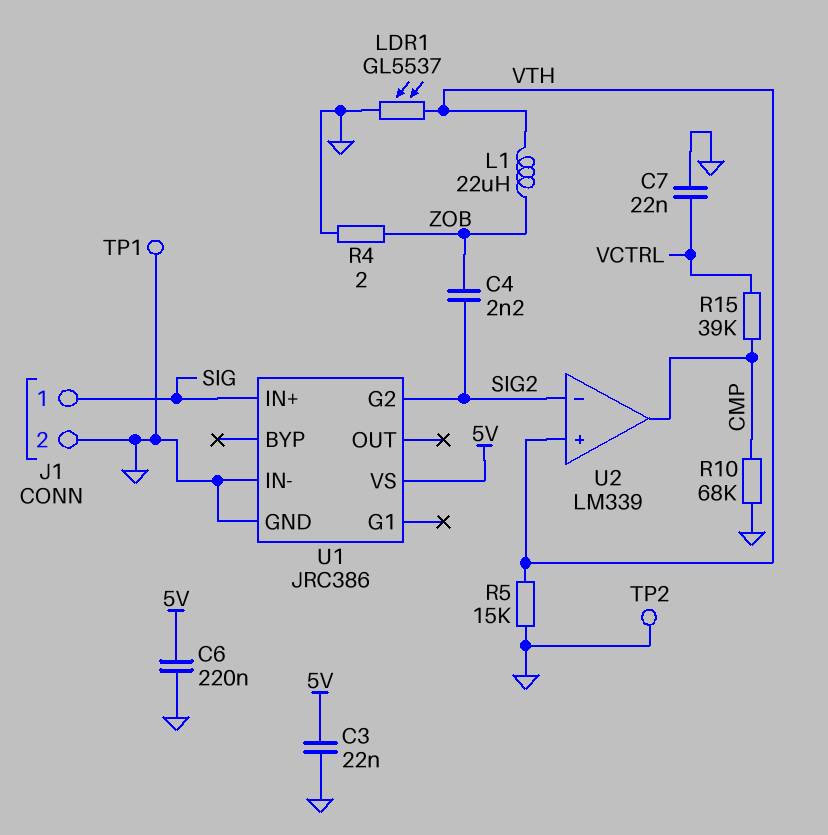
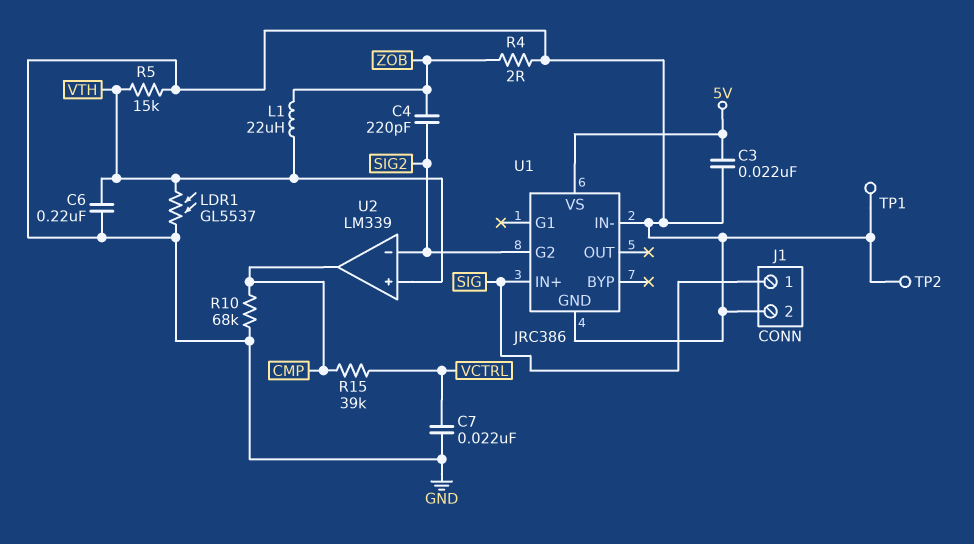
C4: 2.2nF (SIG2, ZOB) -> 220pF (SIG2, ZOB)
C6: 220nF (5V, GND) -> 220nF (GND, VTH)

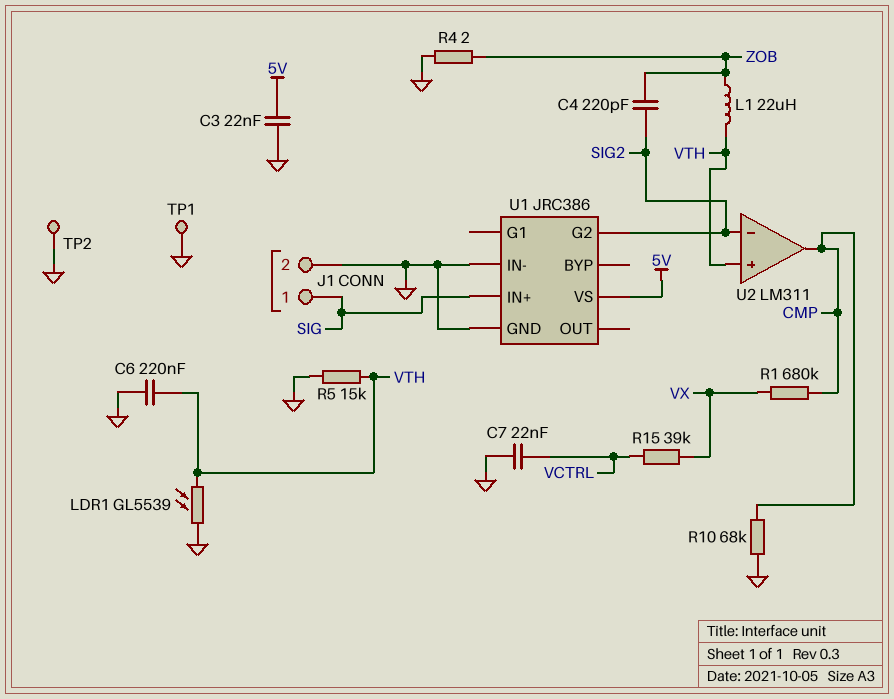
LDR1: GL5537 (GND, VTH) -> GL5539 (GND, VTH)
R1: none -> 680k (CMP, VX)
R15: 39k (CMP, VCTRL) -> 39k (VCTRL, VX)
U2: LM339 -> LM311

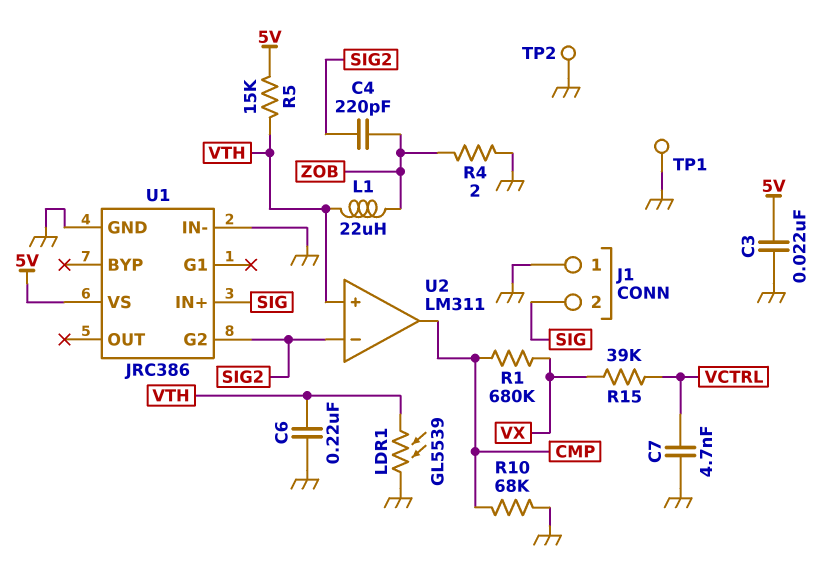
C7: 22nF (GND, VCTRL) -> 4.7nF (GND, VCTRL)
J1 pin 1: SIG -> GND
J1 pin 2: GND -> SIG
R5: 15k (GND, VTH) -> 15k (5V, VTH)

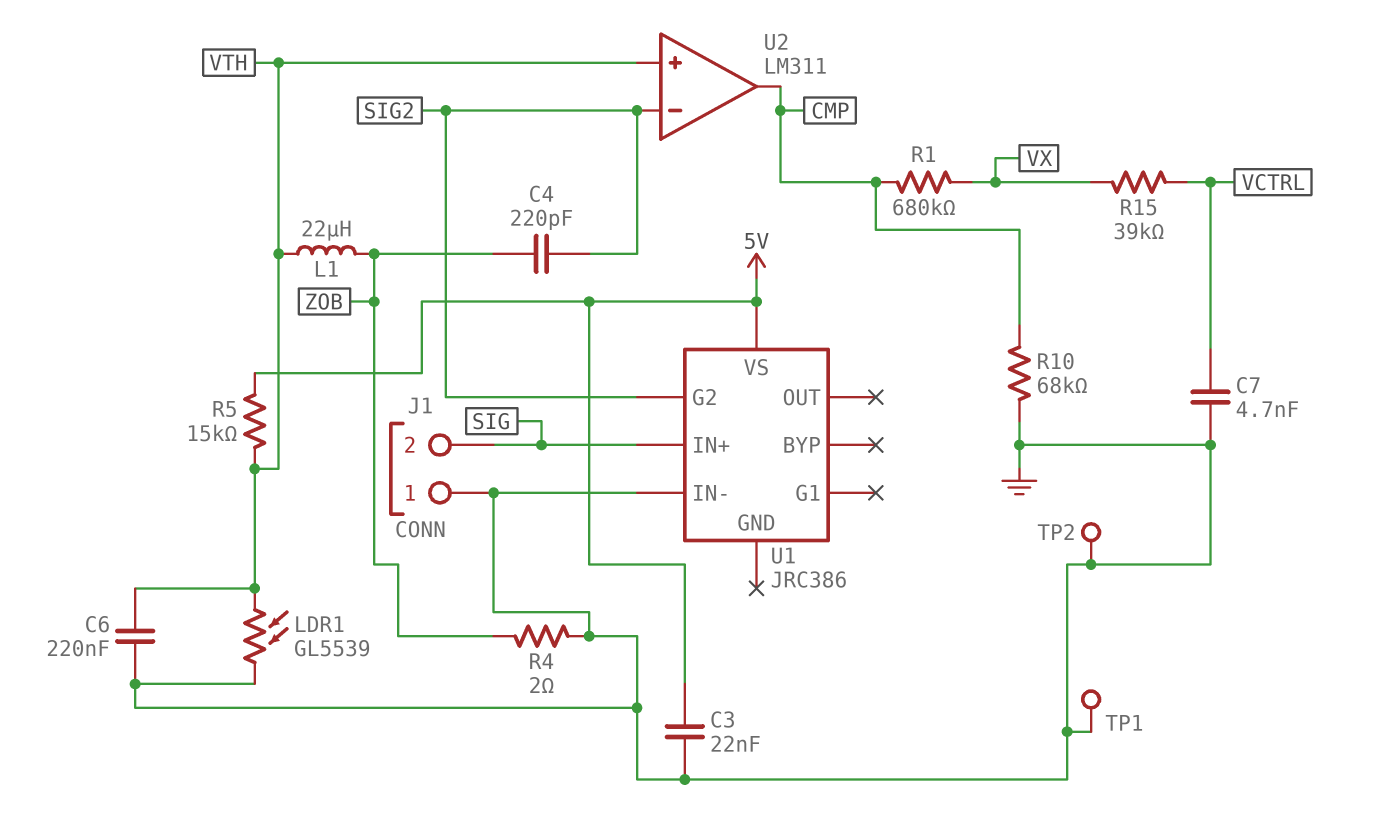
U1 pin GND: GND -> none

